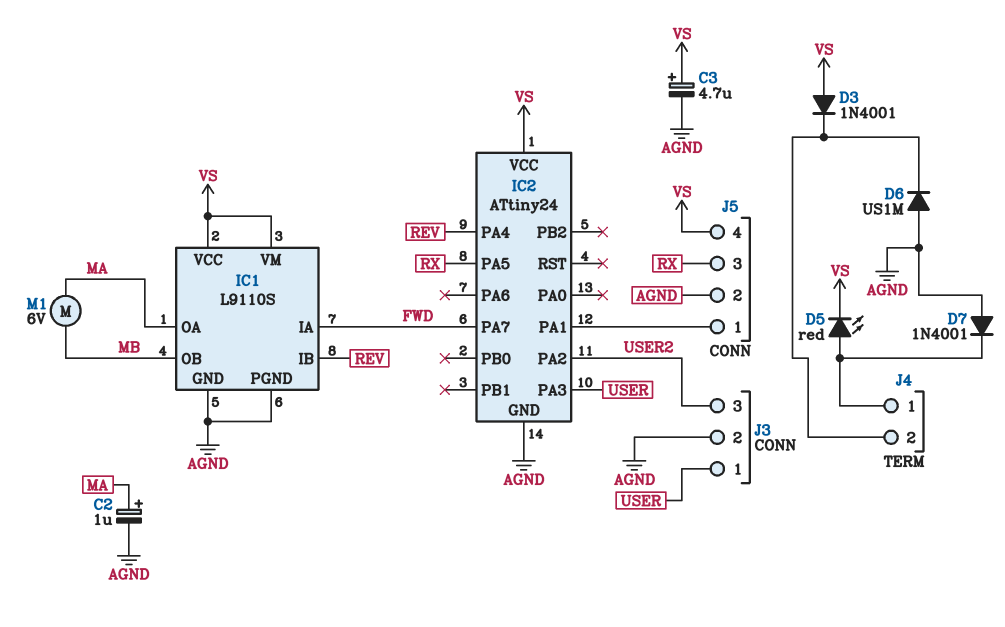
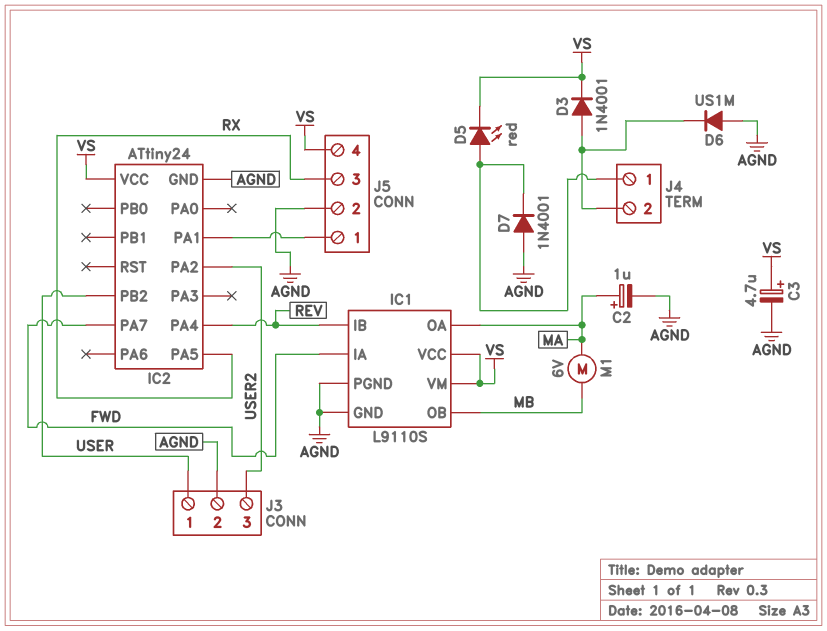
D3: diode 1N4001 (A VS, K J4/2) -> diode 1N4001 (A J4/2, K VS)
IC2 pin PA3: USER -> none
IC2 pin PB2: none -> USER

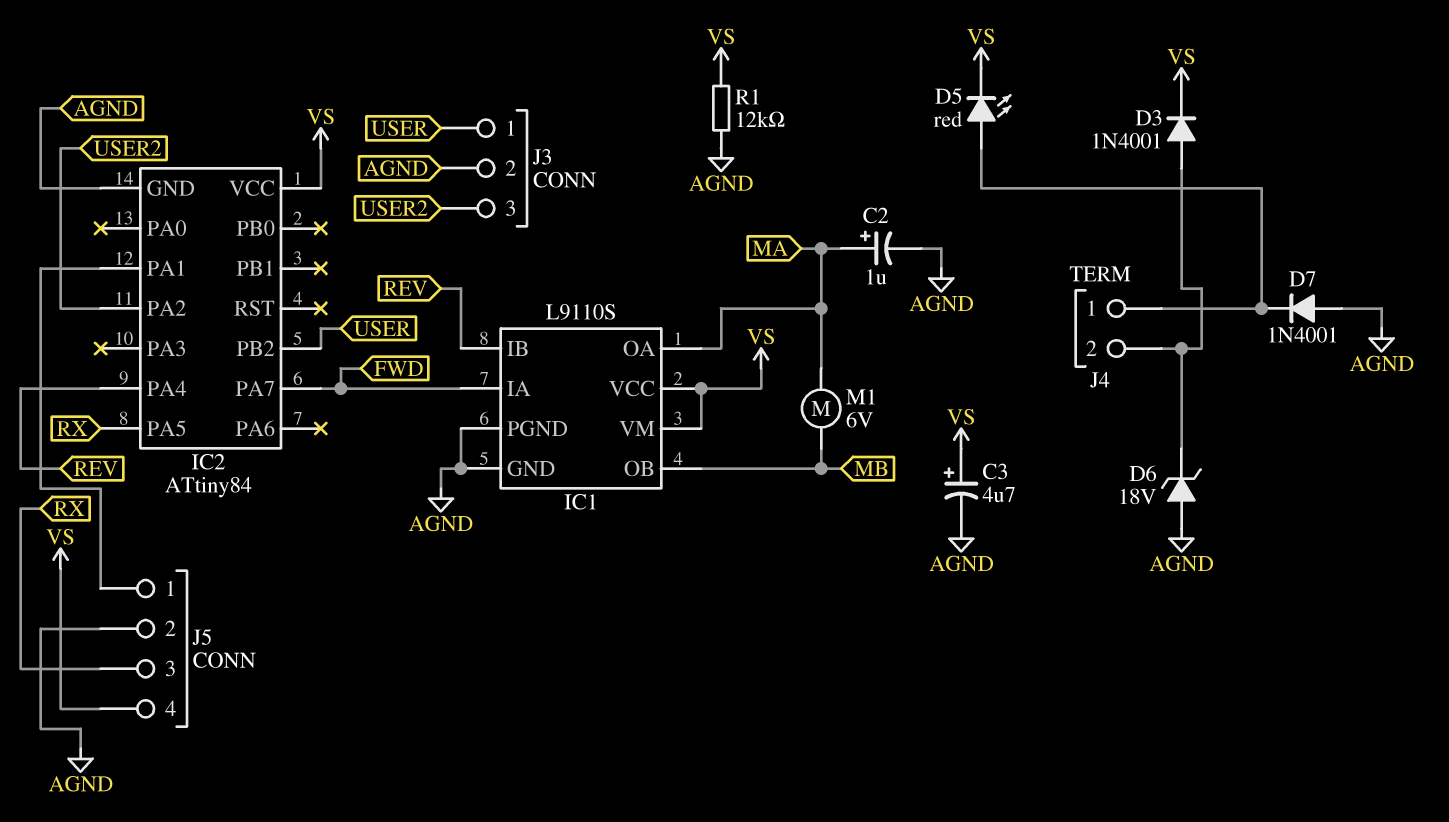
D6: diode US1M (A AGND, K J4/2) -> zener 18V (A AGND, K J4/2)
IC2: ATtiny24 -> ATtiny84
R1: none -> 12k (AGND, VS)

